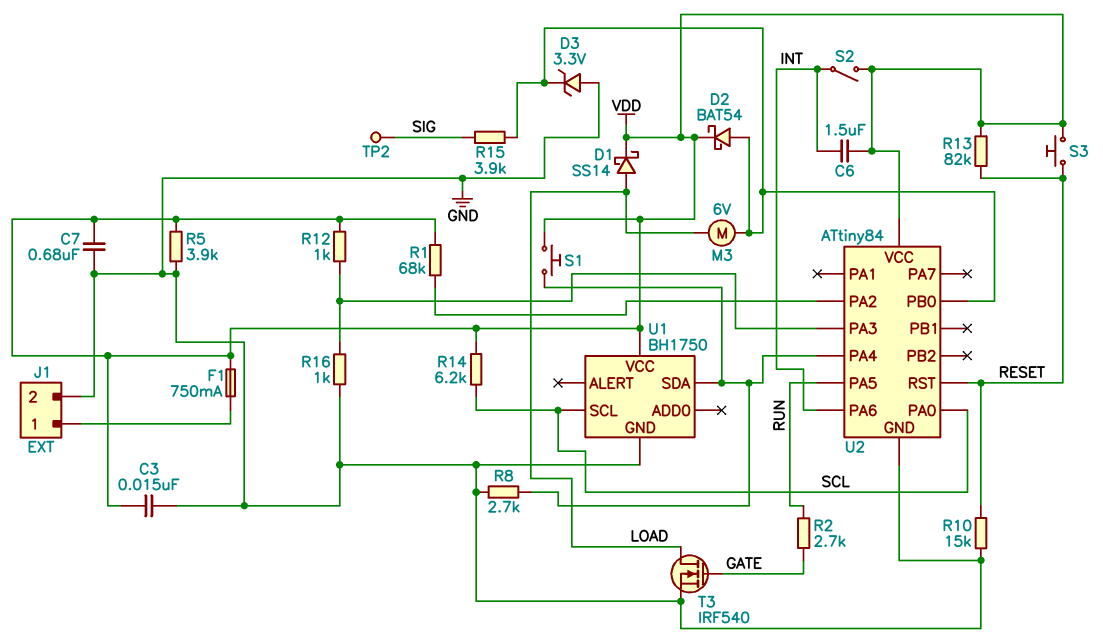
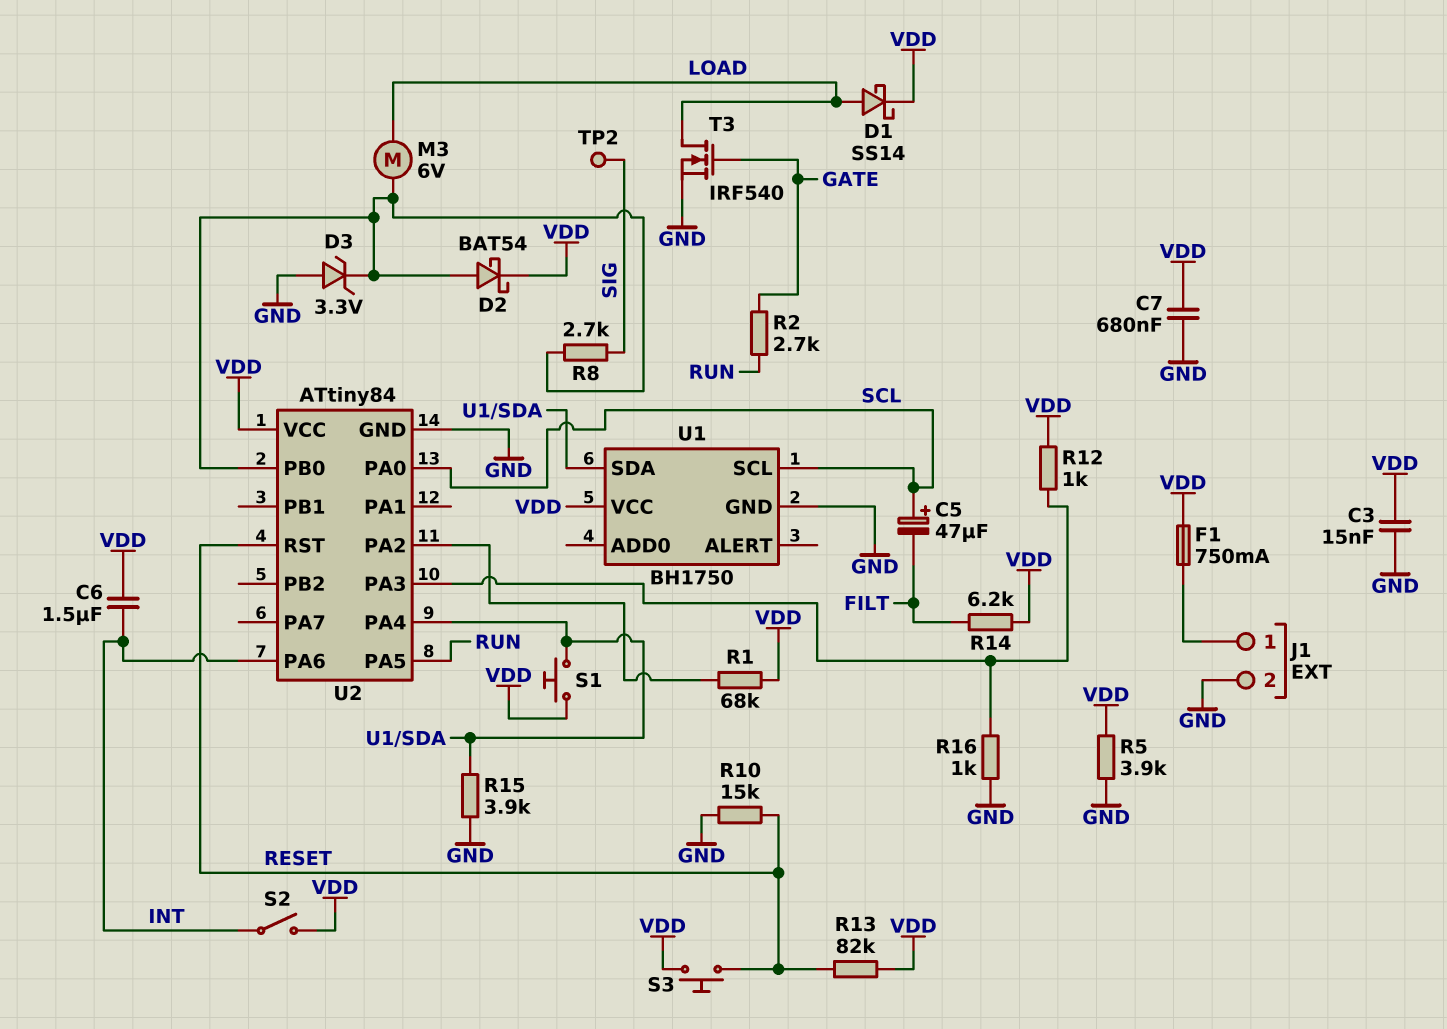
C5: none -> 47uF (plus SCL, minus FILT)
R8: 2.7k (GND, U1/SDA) -> 2.7k (SIG, U2/PB0)
R14: 6.2k (SCL, VDD) -> 6.2k (FILT, VDD)
R15: 3.9k (SIG, U2/PB0) -> 3.9k (GND, U1/SDA)

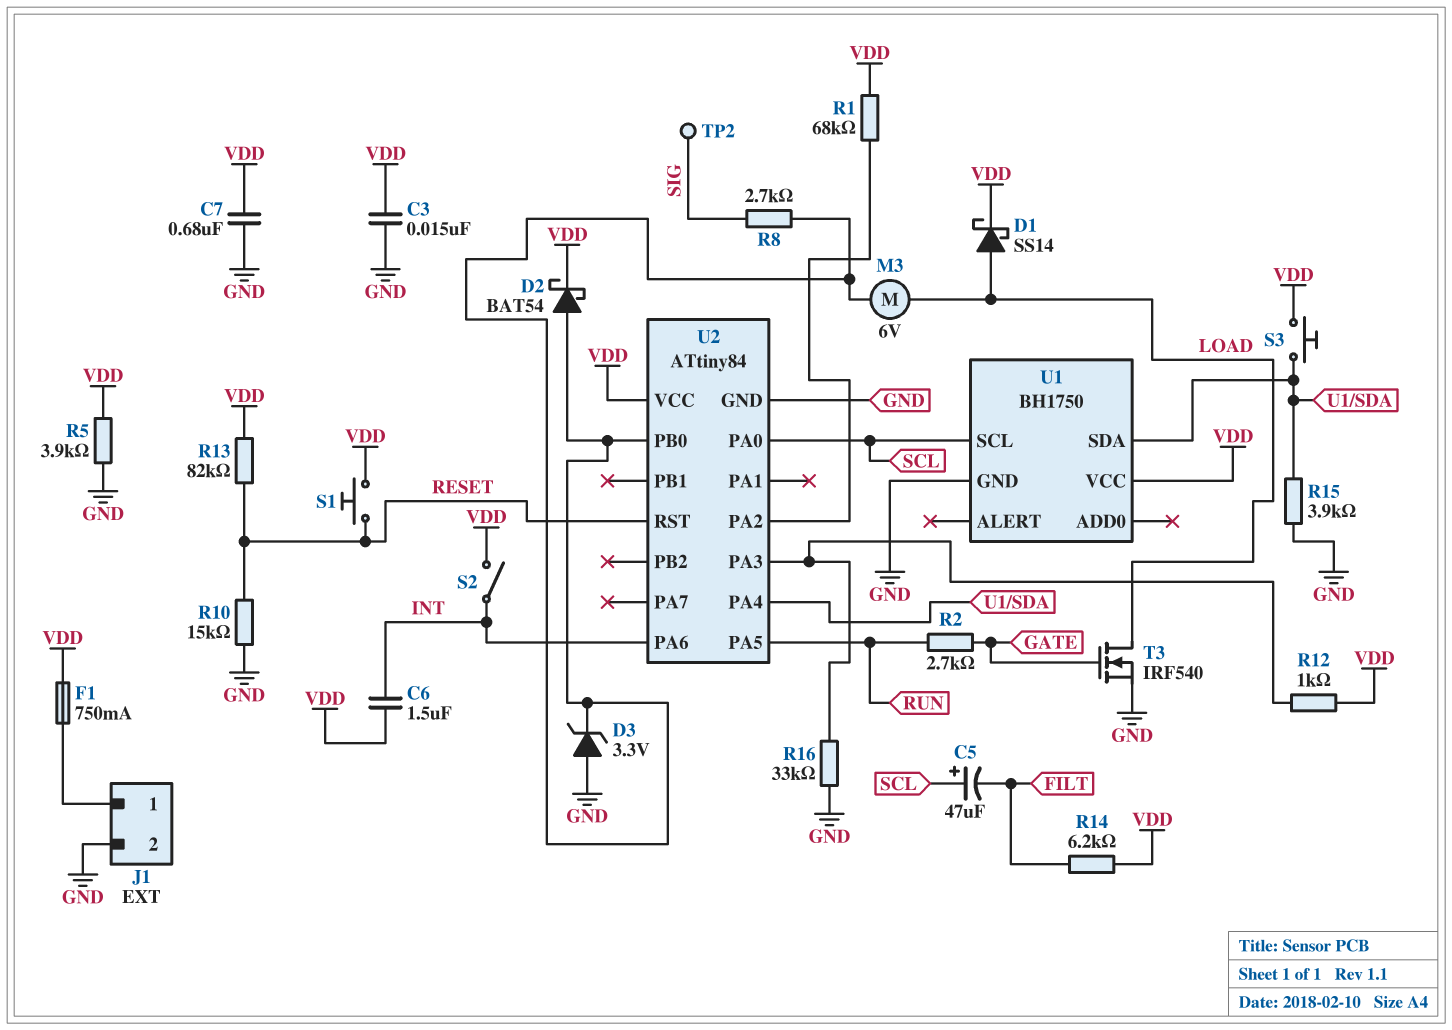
R16: 1k (GND, U2/PA3) -> 33k (GND, U2/PA3)
S1: button (U1/SDA, VDD) -> button (RESET, VDD)
S3: button (RESET, VDD) -> button (U1/SDA, VDD)

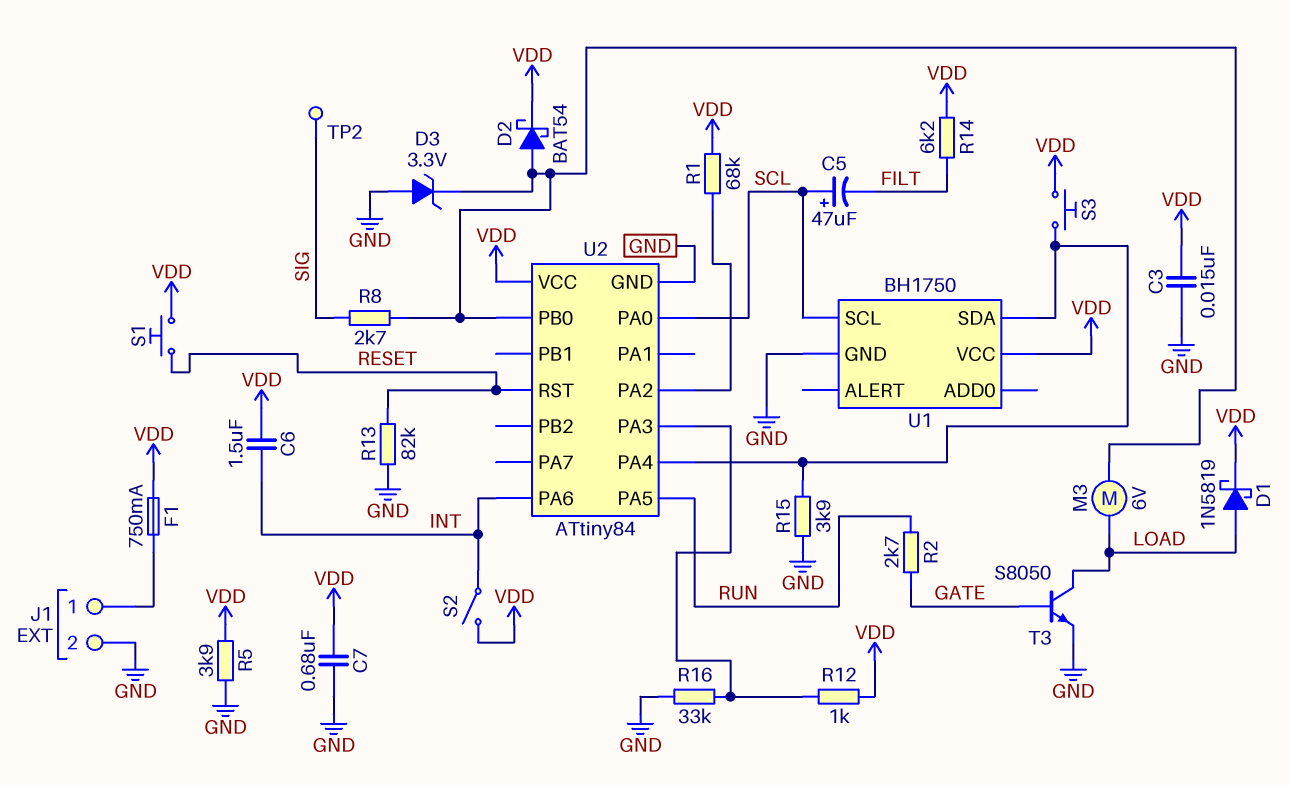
D1: schottky SS14 (A LOAD, K VDD) -> schottky 1N5819 (A LOAD, K VDD)
R10: 15k (GND, RESET) -> none
R13: 82k (RESET, VDD) -> 82k (GND, RESET)
T3: NMOS IRF540 (G GATE, D LOAD, S GND) -> NPN S8050 (B GATE, C LOAD, E GND)

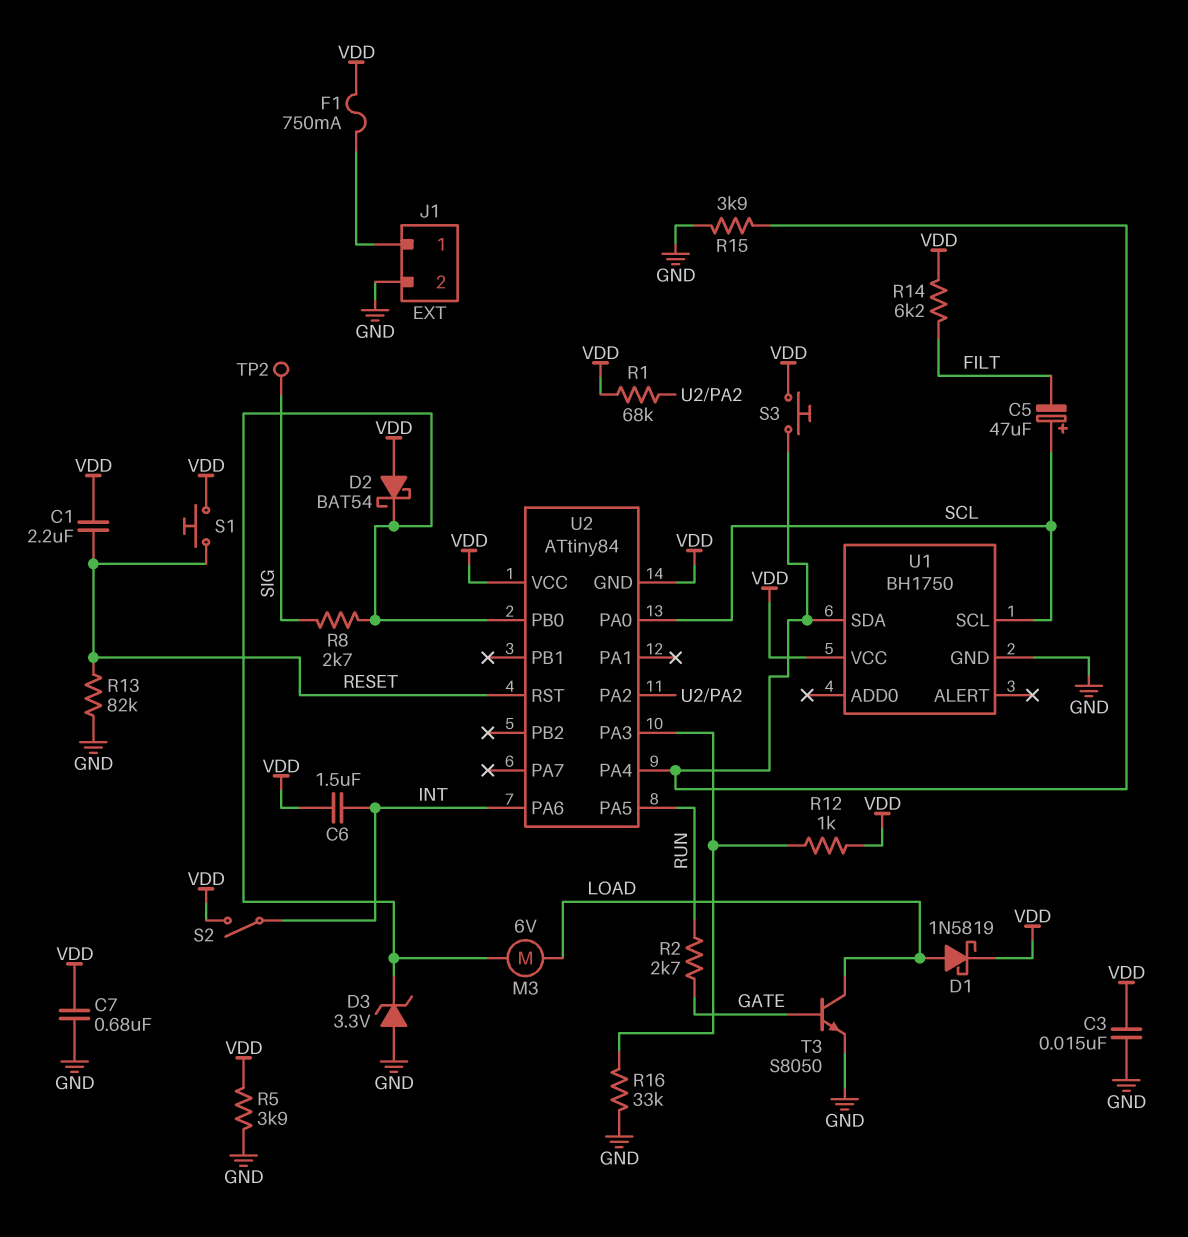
C1: none -> 2.2uF (RESET, VDD)
D2: schottky BAT54 (A U2/PB0, K VDD) -> schottky BAT54 (A VDD, K U2/PB0)
U2 pin GND: GND -> VDD

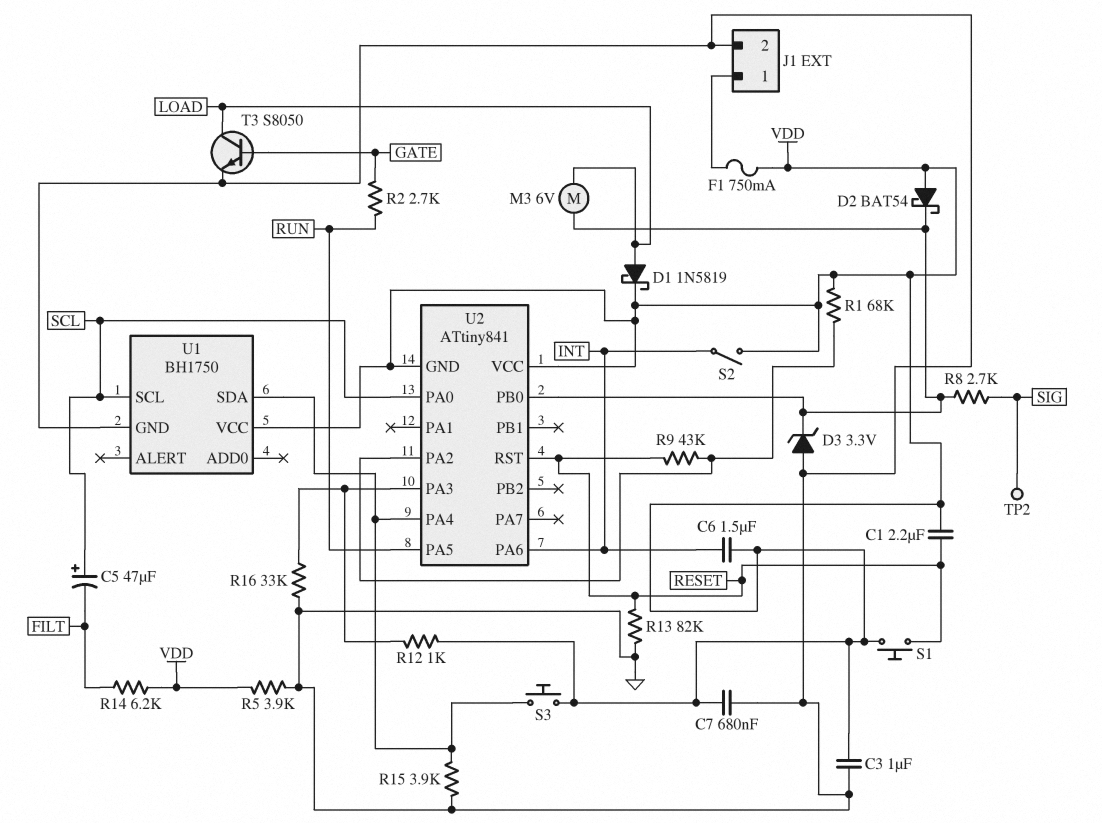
C3: 15nF (GND, VDD) -> 1uF (GND, VDD)
R9: none -> 43k (RESET, U2/PA2)
U2: ATtiny84 -> ATtiny841

